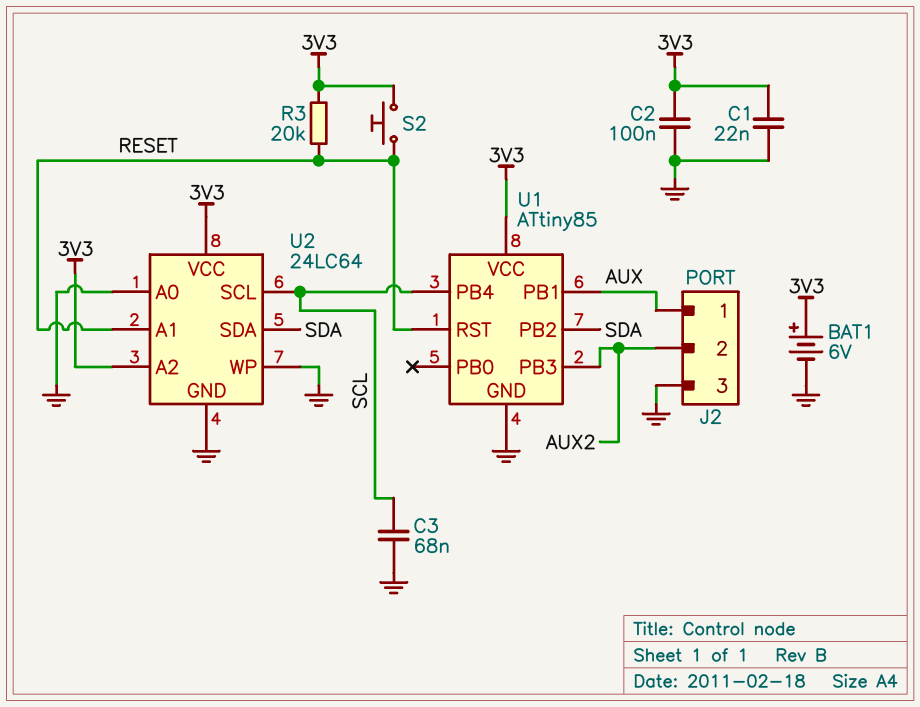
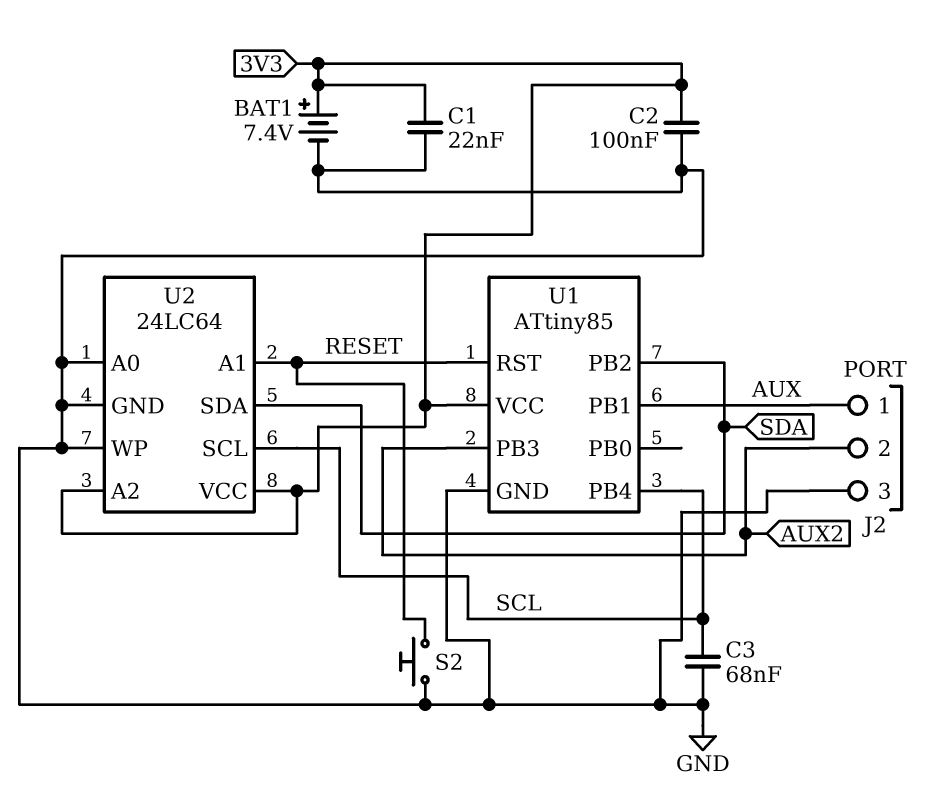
BAT1: 6V (plus 3V3, minus GND) -> 7.4V (plus 3V3, minus GND)
R3: 20k (3V3, RESET) -> none
S2: button (3V3, RESET) -> button (GND, RESET)

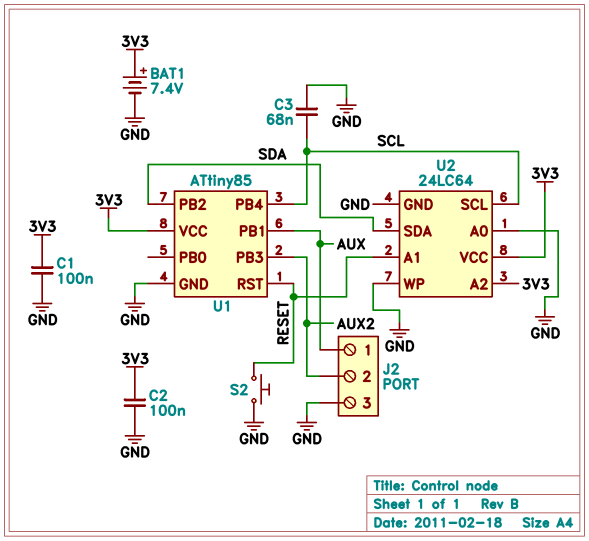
C1: 22nF (3V3, GND) -> 100nF (3V3, GND)

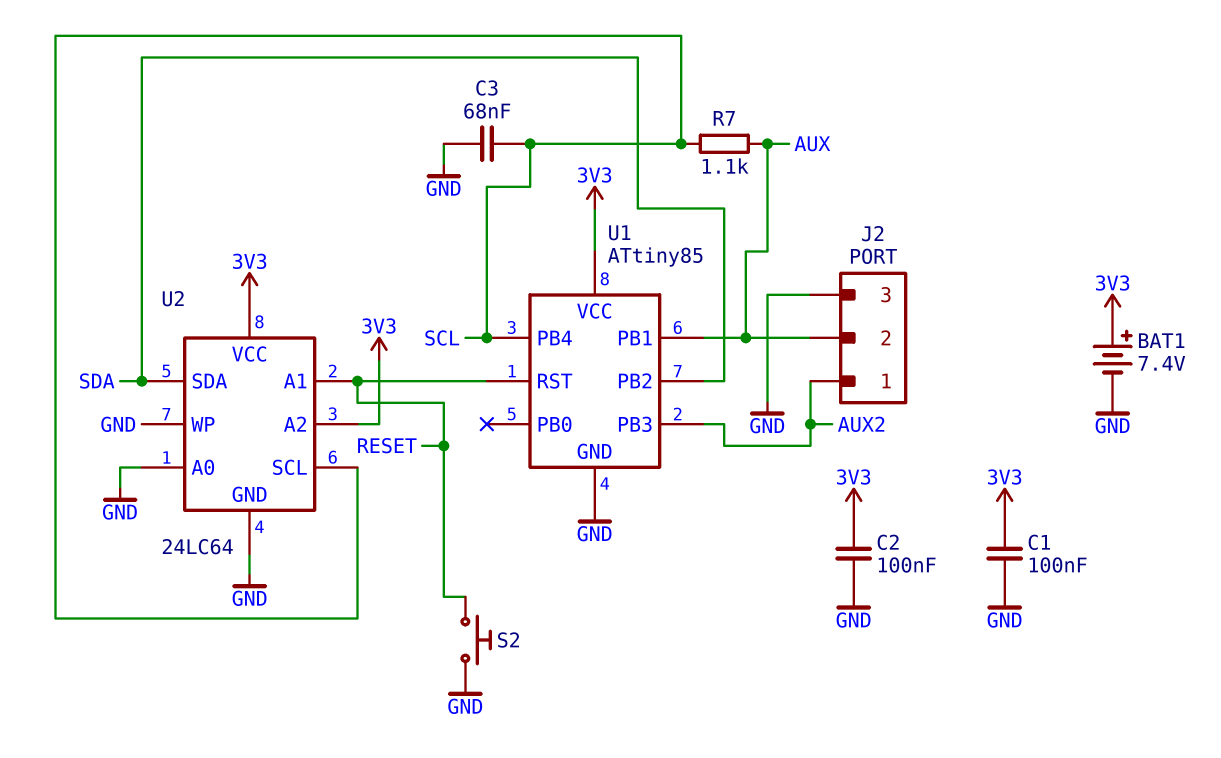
J2 pin 1: AUX -> AUX2
J2 pin 2: AUX2 -> AUX
R7: none -> 1.1k (AUX, SCL)

